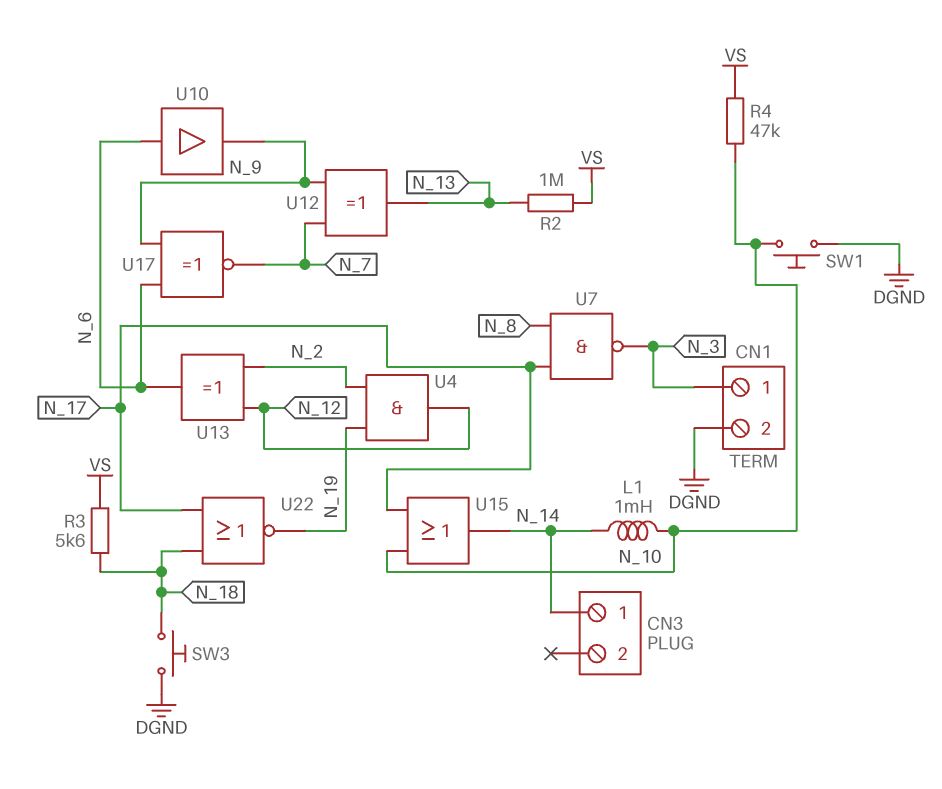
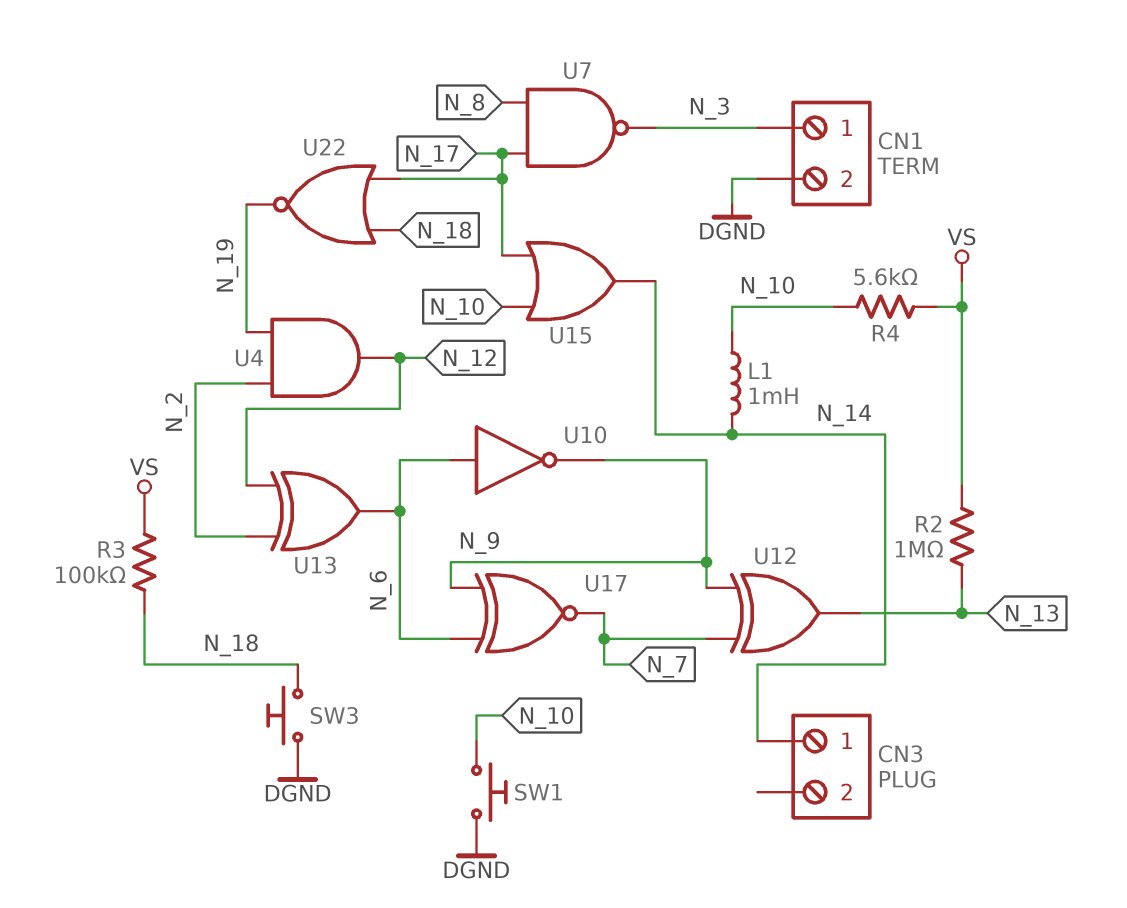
R3: 5.6k (N_18, VS) -> 100k (N_18, VS)
R4: 47k (N_10, VS) -> 5.6k (N_10, VS)
U10: buffer (in N_6, out N_9) -> NOT (in N_6, out N_9)

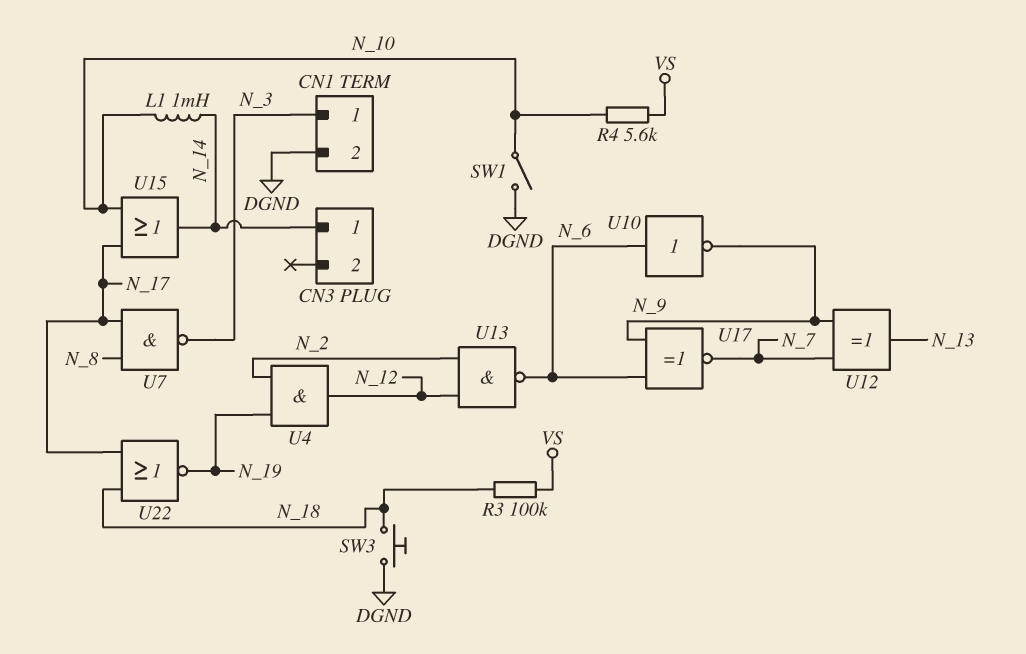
R2: 1M (N_13, VS) -> none
SW1: button (DGND, N_10) -> switch (DGND, N_10)
U13: XOR (in N_2, in N_12, out N_6) -> NAND (in N_2, in N_12, out N_6)

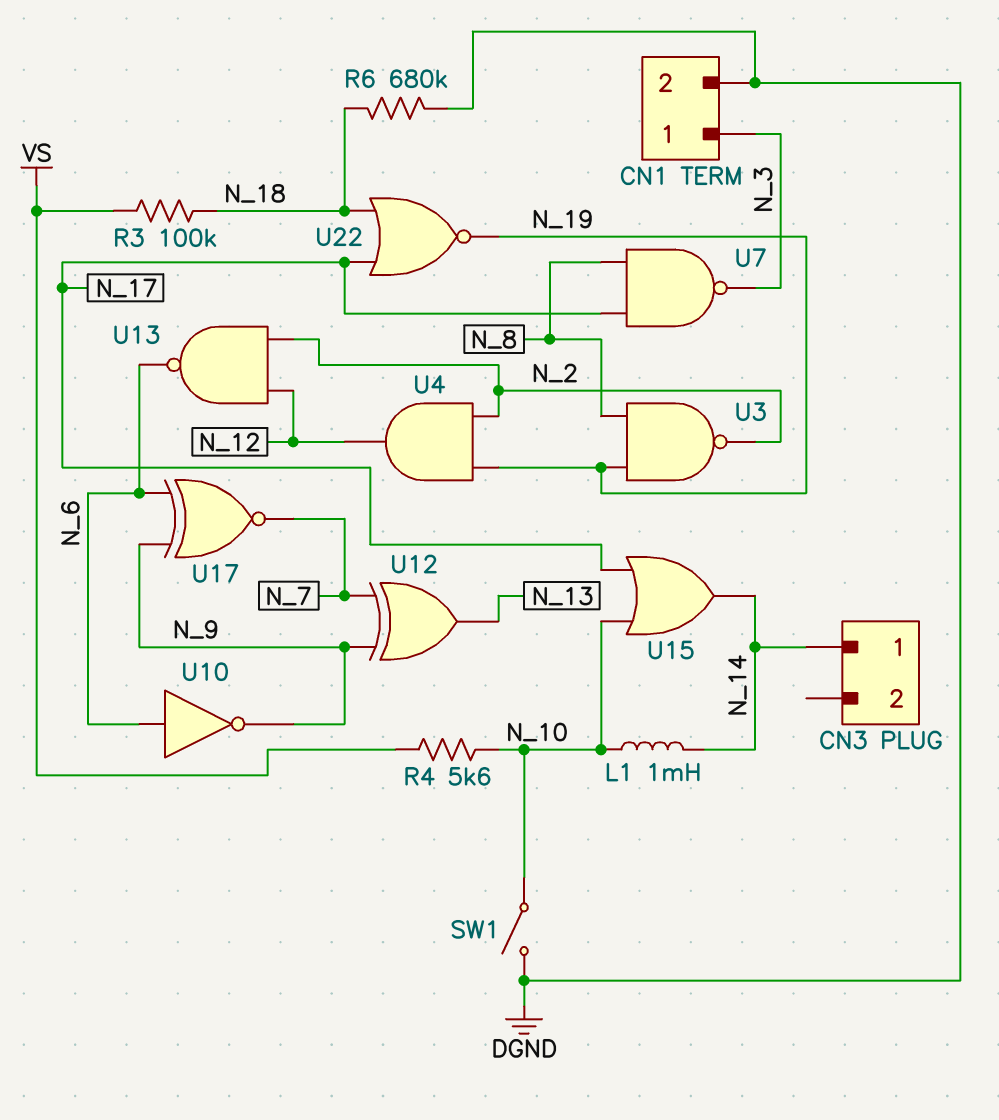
R6: none -> 680k (DGND, N_18)
SW3: button (DGND, N_18) -> none
U3: none -> NAND (in N_8, in N_19, out N_2)

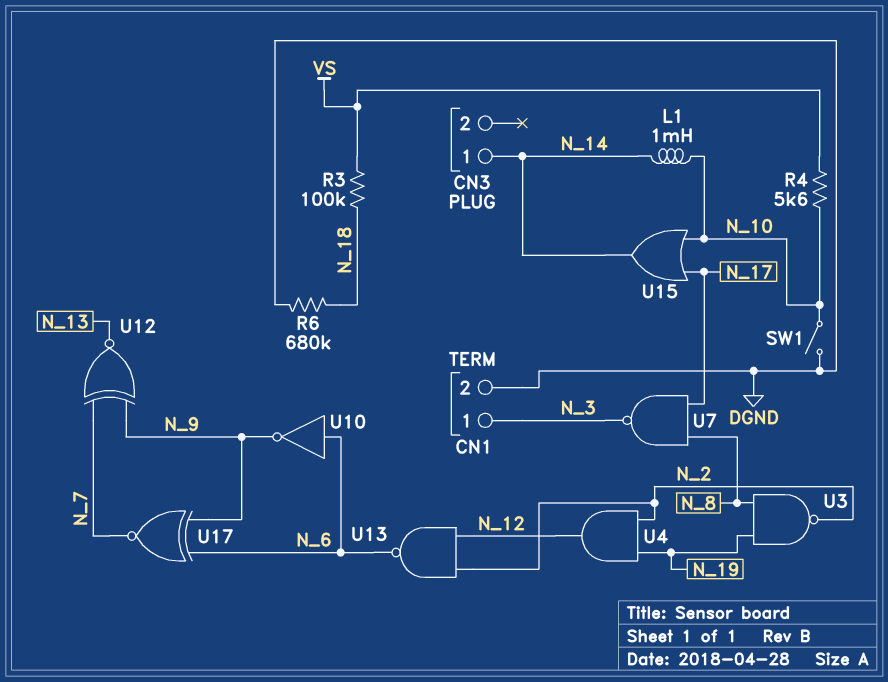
U12: XOR (in N_7, in N_9, out N_13) -> XNOR (in N_7, in N_9, out N_13)
U22: NOR (in N_17, in N_18, out N_19) -> none

